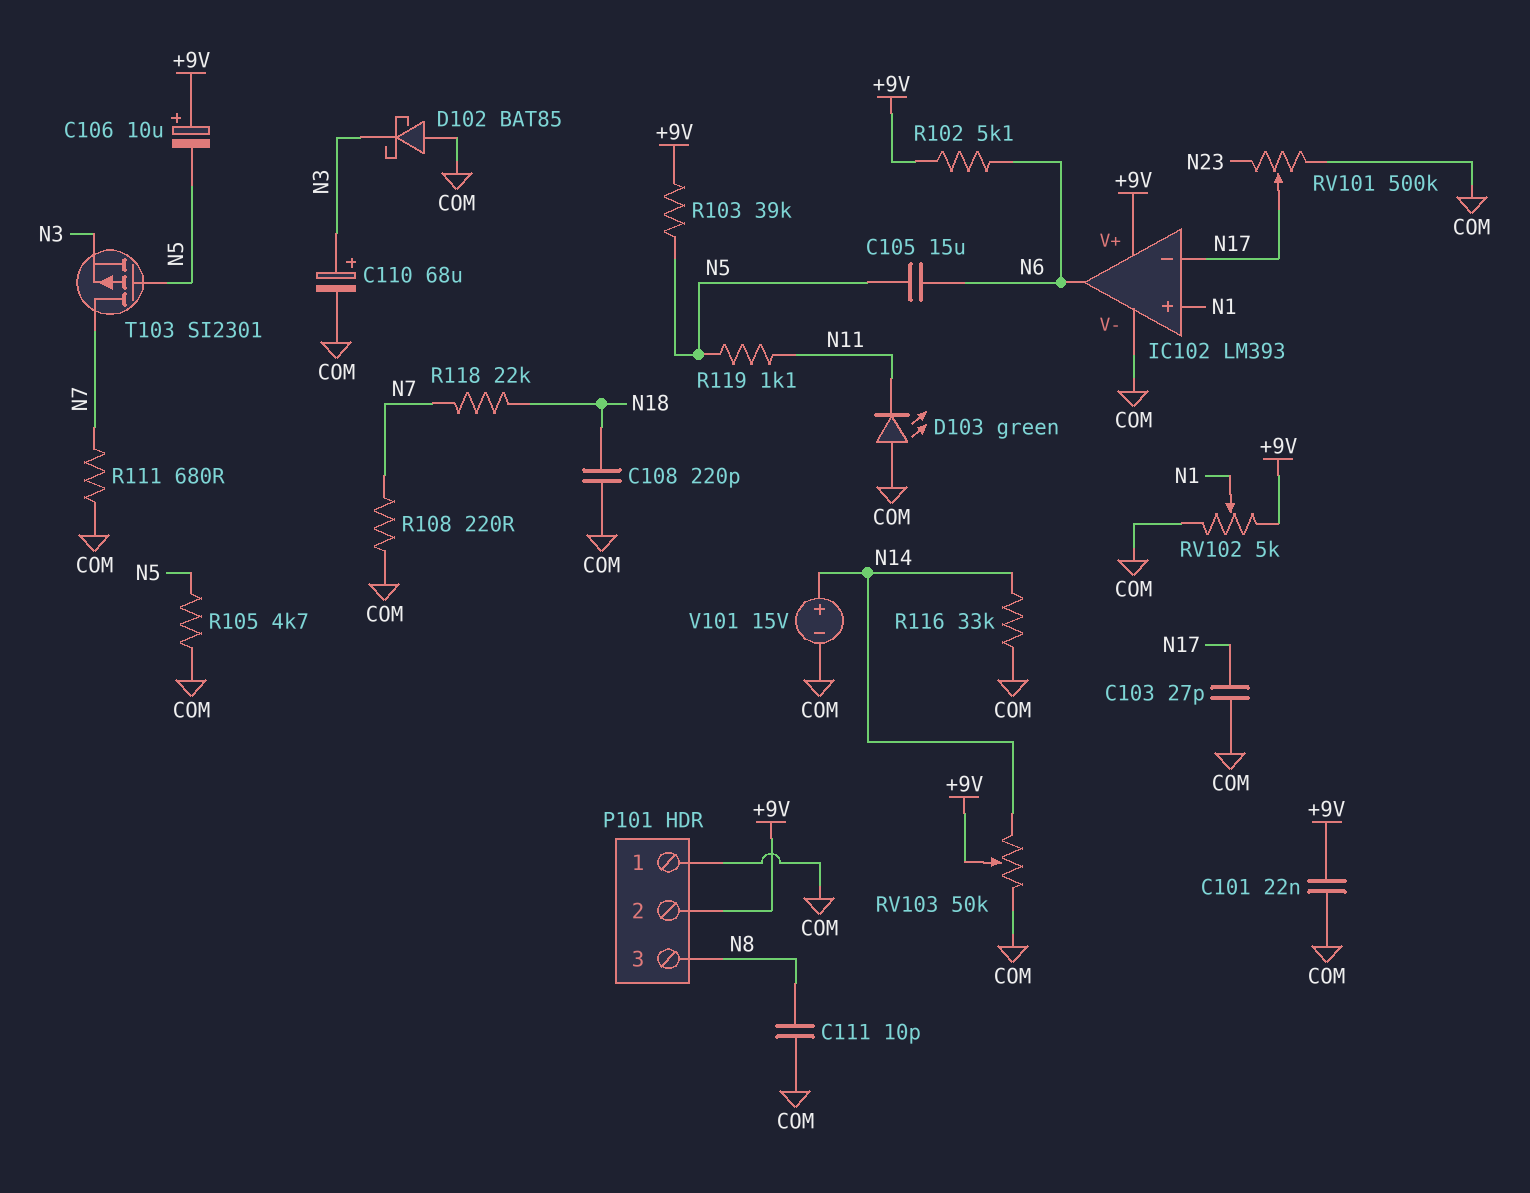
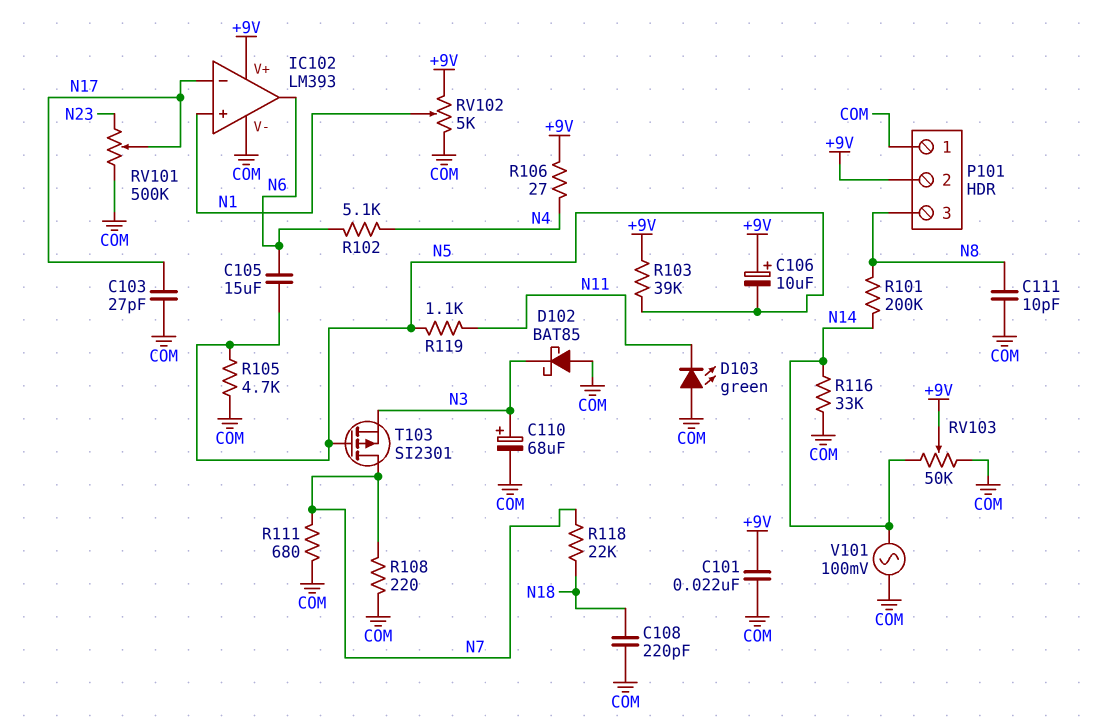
R101: none -> 200k (N8, N14)
R102: 5.1k (+9V, N6) -> 5.1k (N4, N6)
R106: none -> 27 (+9V, N4)
V101: 15V (plus N14, minus COM) -> AC 100mV (COM, N14)

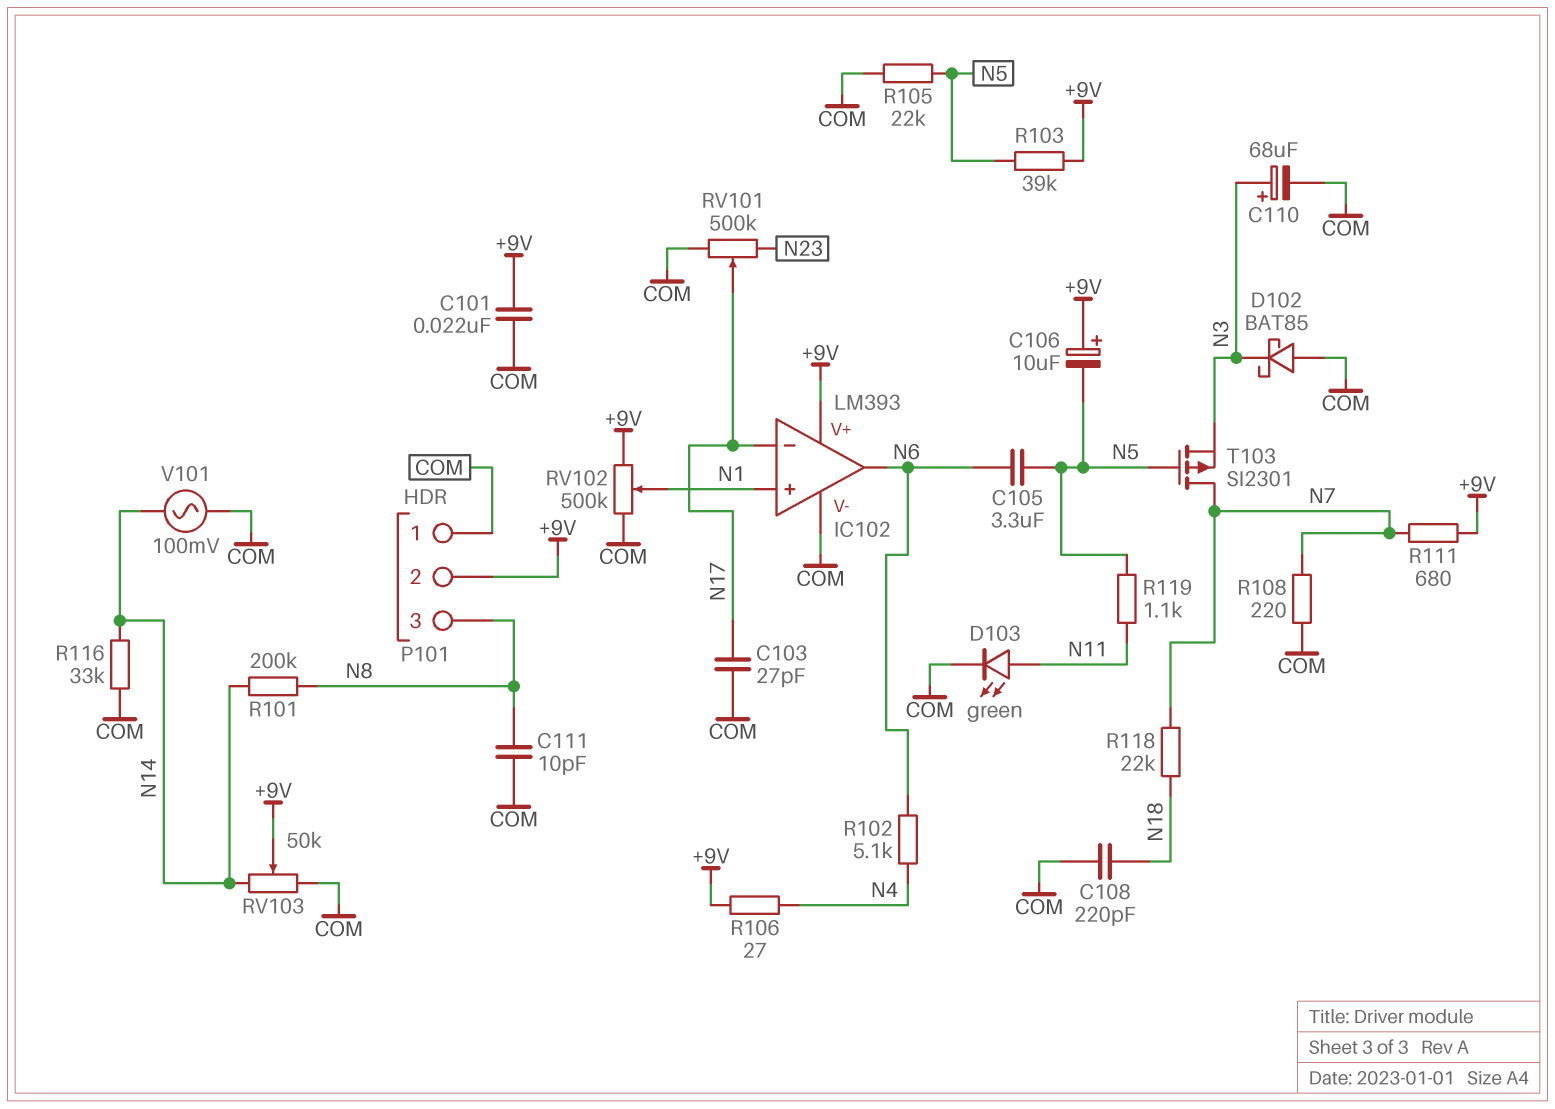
C105: 15uF (N5, N6) -> 3.3uF (N5, N6)
D103: LED green (A COM, K N11) -> LED green (A N11, K COM)
R105: 4.7k (COM, N5) -> 22k (COM, N5)
R111: 680 (COM, N7) -> 680 (+9V, N7)
RV102: 5k (+9V, COM, wiper N1) -> 500k (+9V, COM, wiper N1)

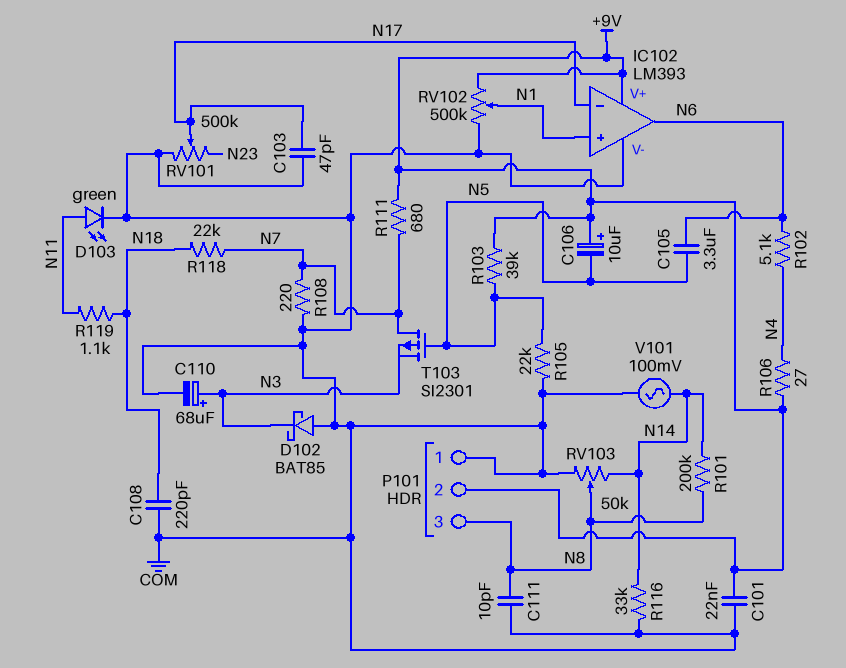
C103: 27pF (COM, N17) -> 47pF (COM, N17)
R119: 1.1k (N5, N11) -> 1.1k (N11, N18)
RV103: 50k (COM, N14, wiper +9V) -> 50k (COM, N14, wiper N8)

